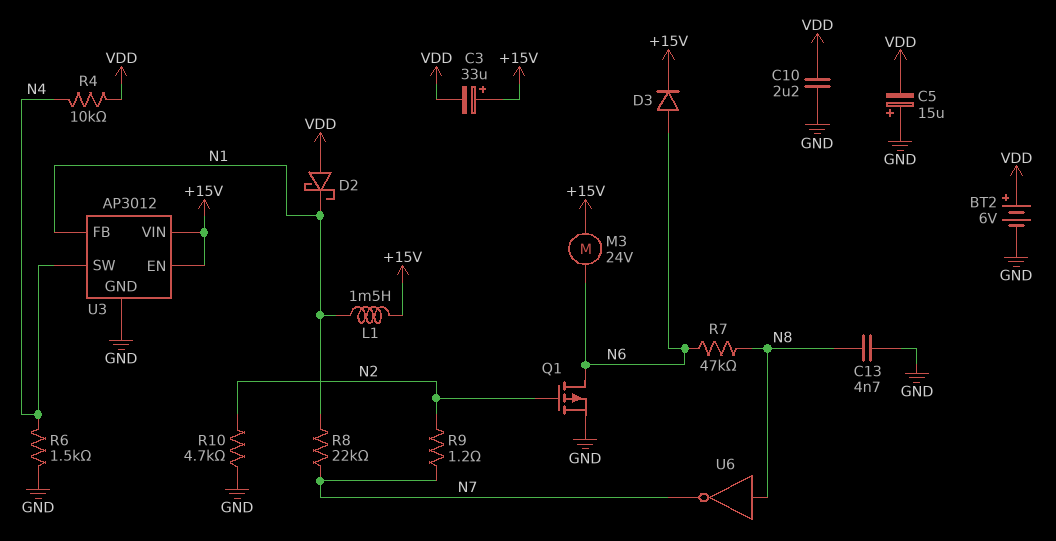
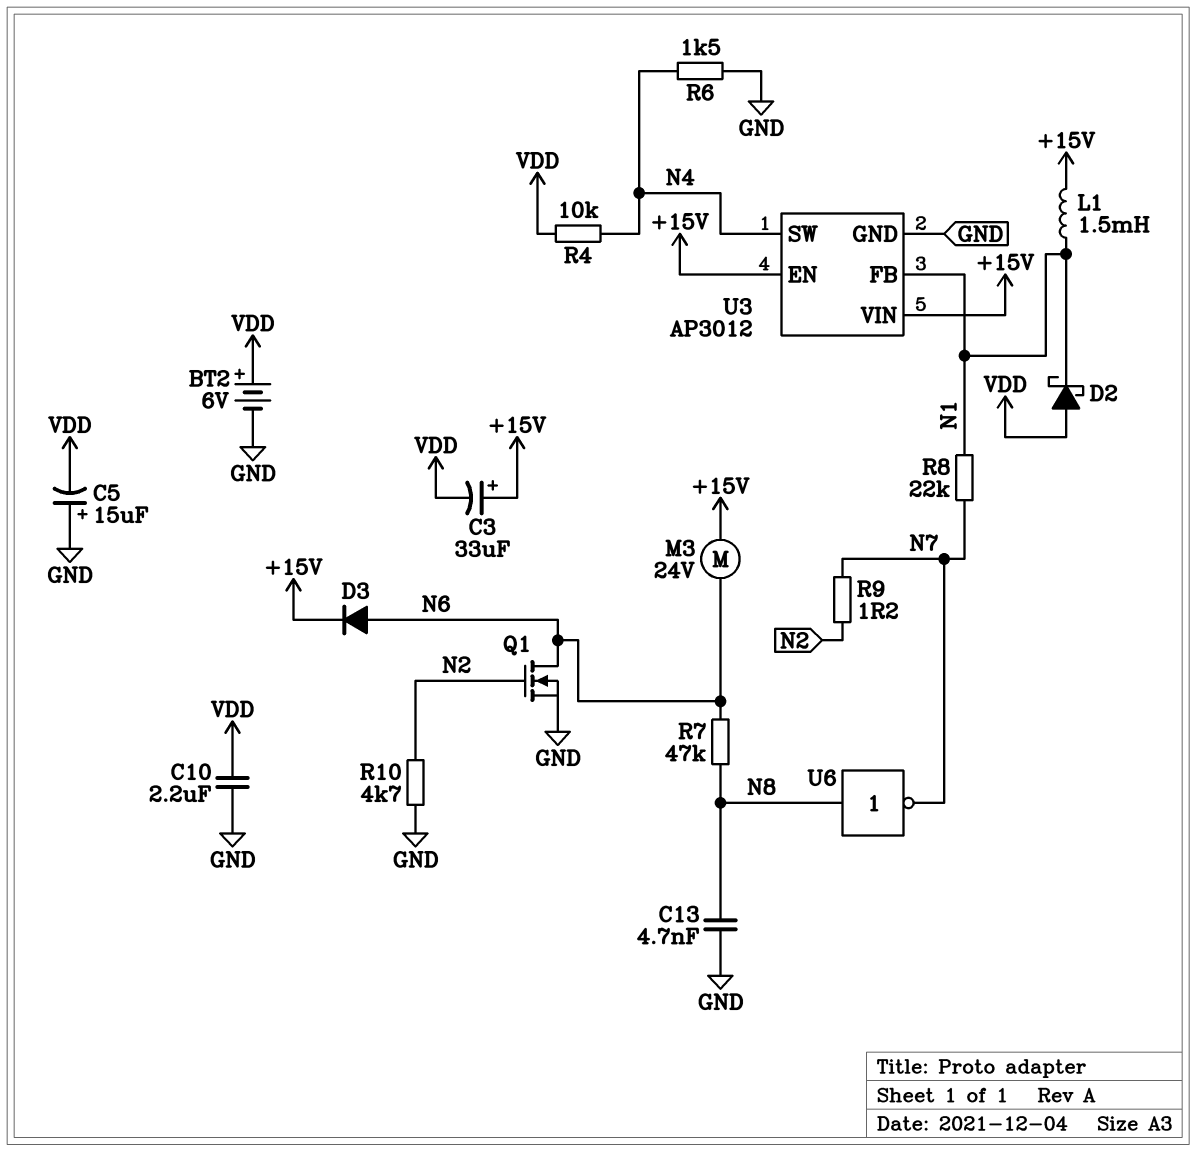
Q1: PMOS (G N2, D N6, S GND) -> NMOS (G N2, D N6, S GND)

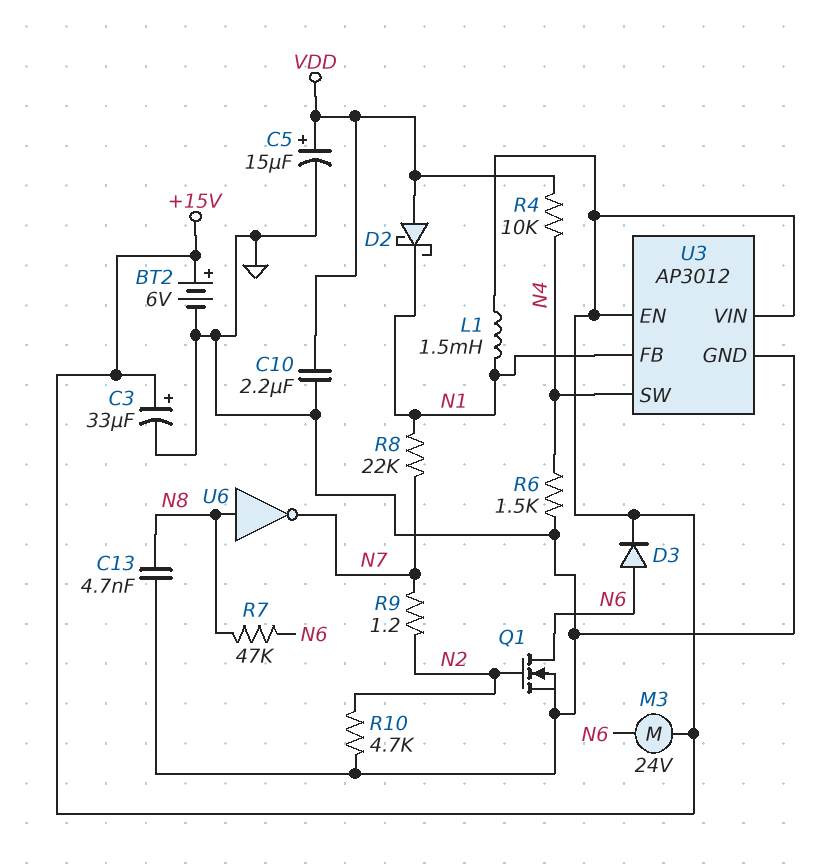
BT2: 6V (plus VDD, minus GND) -> 6V (plus +15V, minus GND)
C3: 33uF (plus +15V, minus VDD) -> 33uF (plus +15V, minus GND)
C5: 15uF (plus GND, minus VDD) -> 15uF (plus VDD, minus GND)

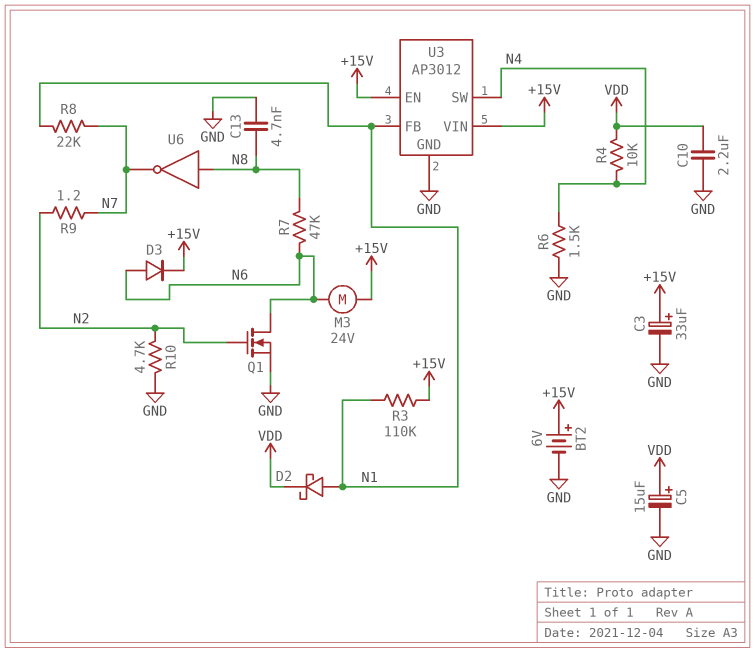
D2: schottky (A VDD, K N1) -> schottky (A N1, K VDD)
L1: 1.5mH (+15V, N1) -> none
R3: none -> 110k (+15V, N1)

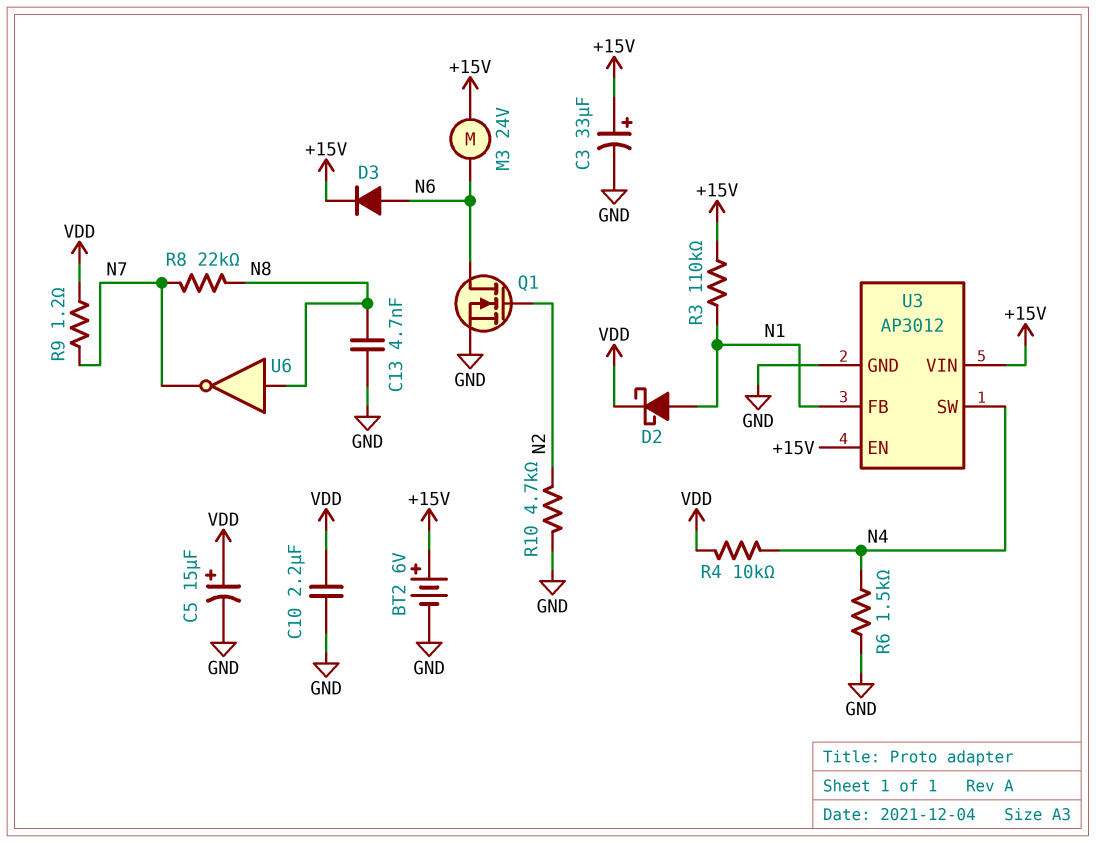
R7: 47k (N6, N8) -> none
R8: 22k (N1, N7) -> 22k (N7, N8)
R9: 1.2 (N2, N7) -> 1.2 (N7, VDD)

